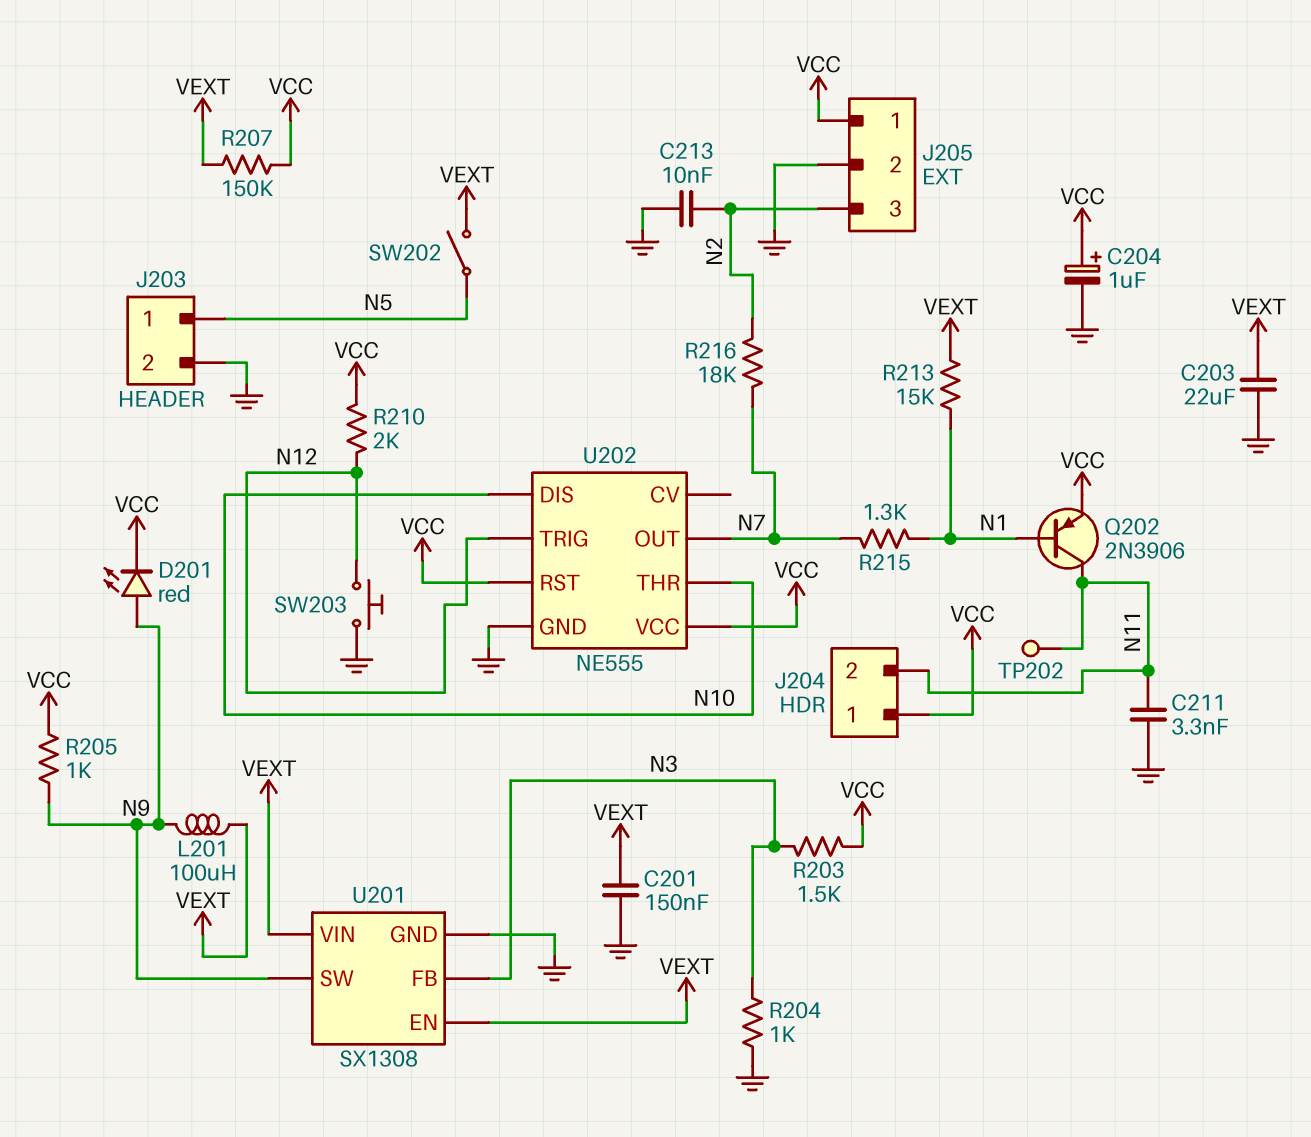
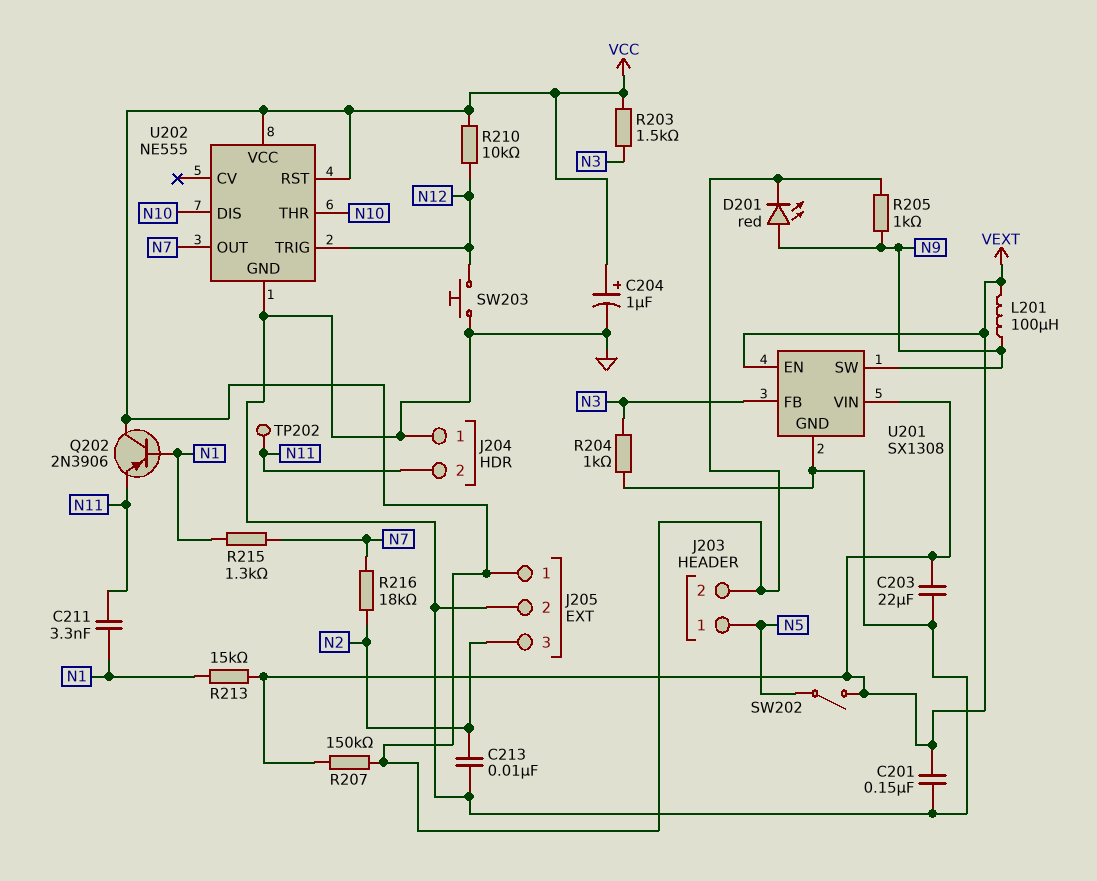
C211: 3.3nF (GND, N11) -> 3.3nF (N1, N11)
J203 pin 2: GND -> VCC
J204 pin 1: VCC -> GND
Q202: PNP 2N3906 (B N1, C N11, E VCC) -> PNP 2N3906 (B N1, C VCC, E N11)
R210: 2k (N12, VCC) -> 10k (N12, VCC)

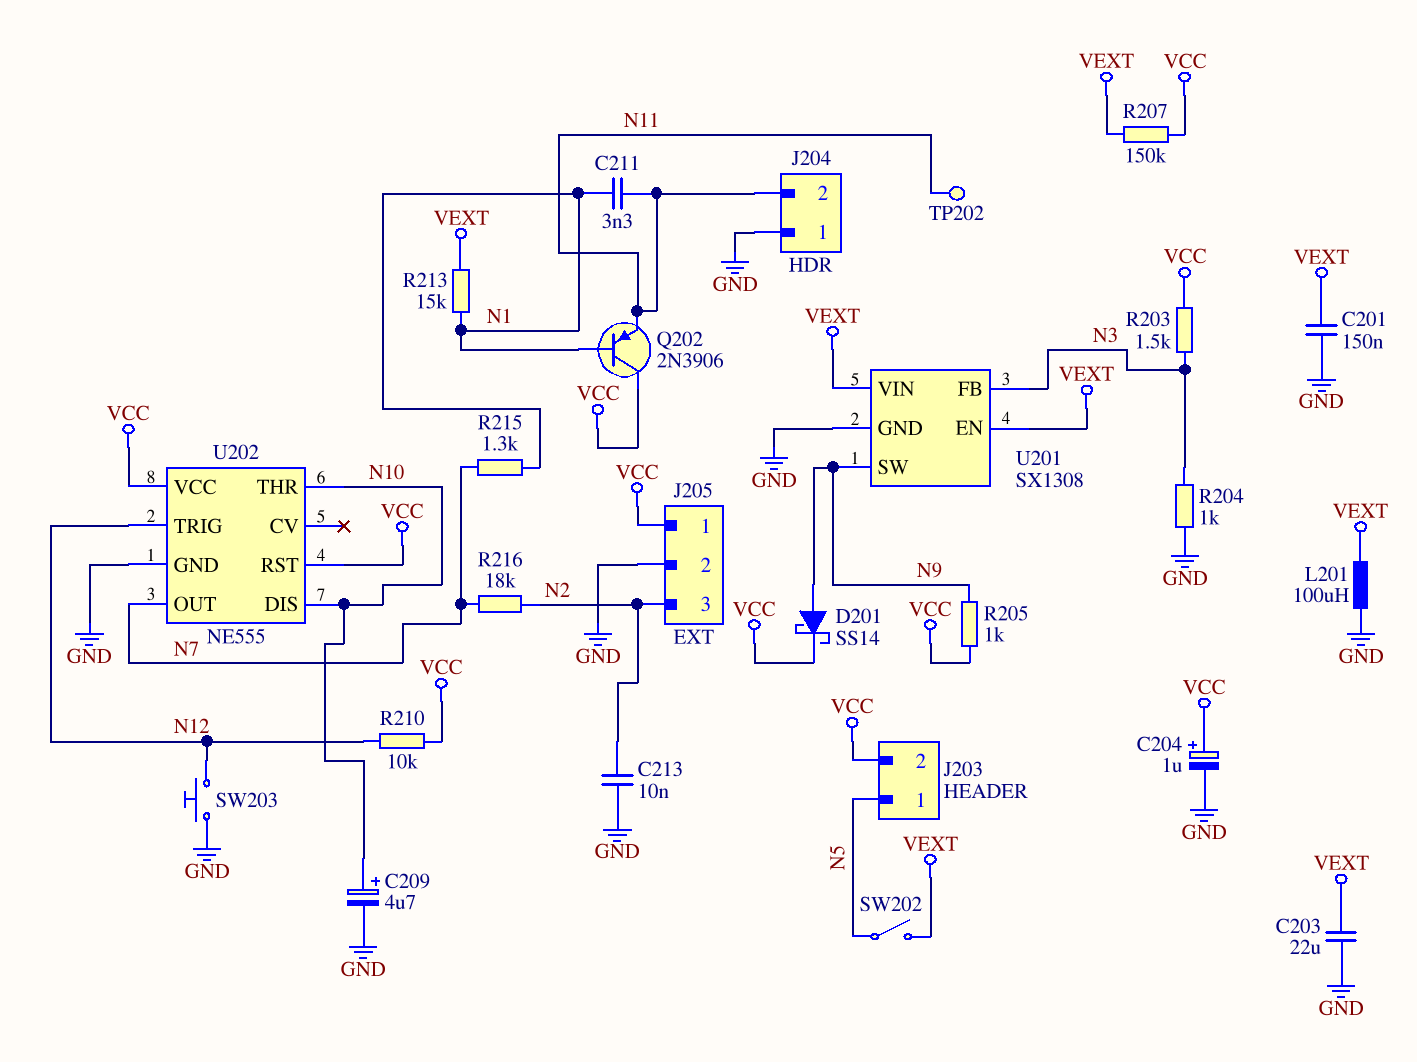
C209: none -> 4.7uF (plus N10, minus GND)
D201: LED red (A N9, K VCC) -> schottky SS14 (A N9, K VCC)
L201: 100uH (N9, VEXT) -> 100uH (GND, VEXT)

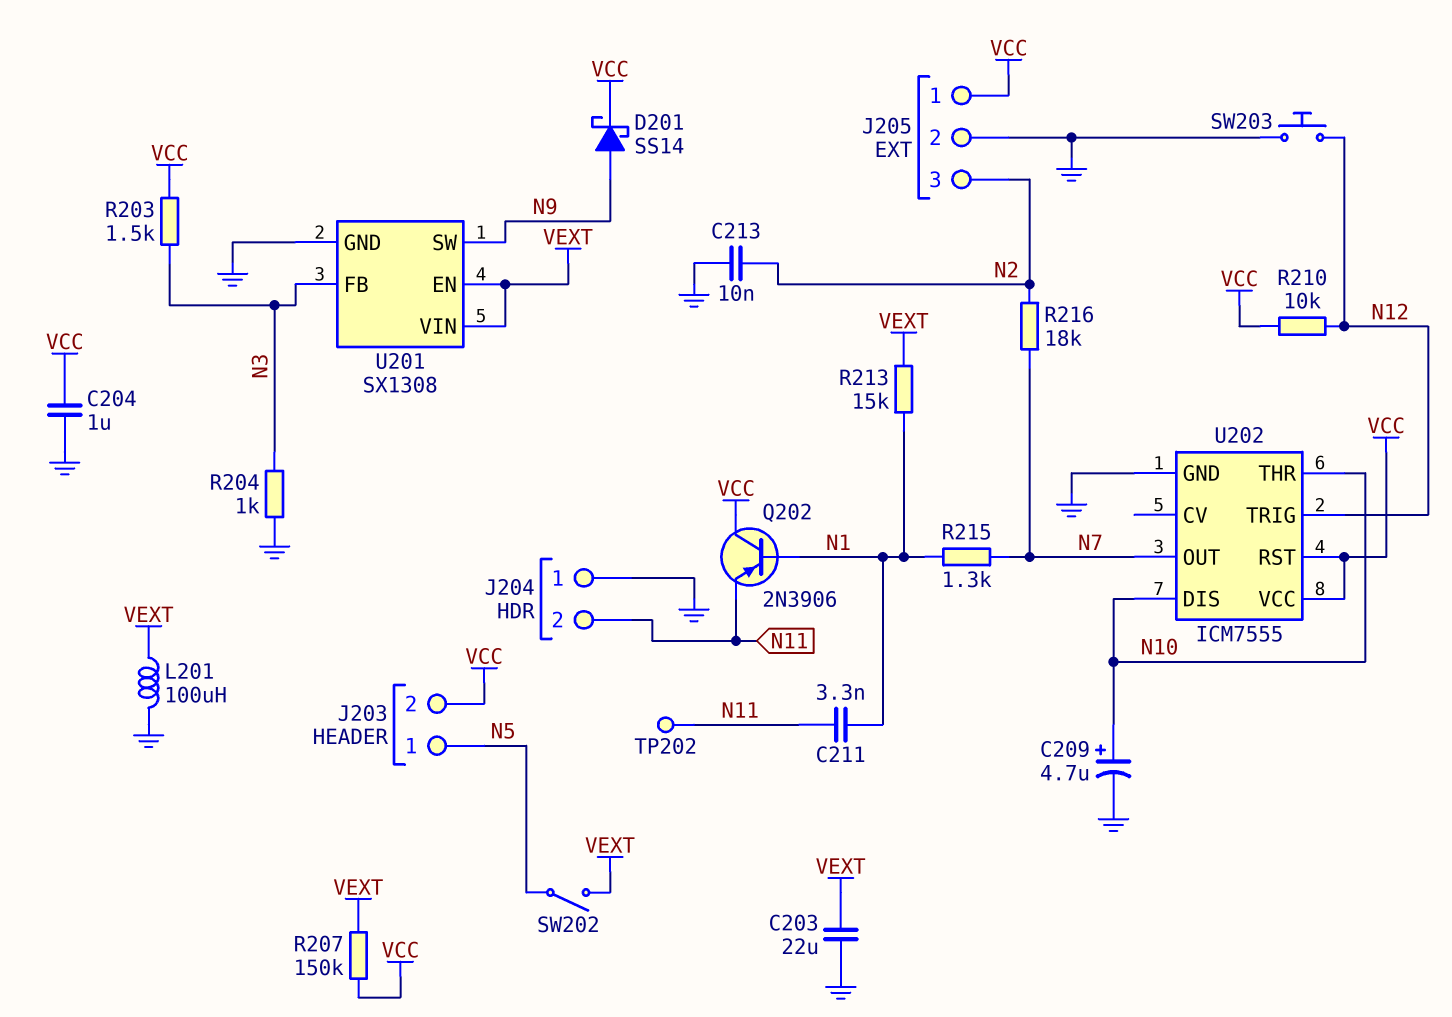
C201: 150nF (GND, VEXT) -> none
C204: 1uF (plus VCC, minus GND) -> 1uF (GND, VCC)
R205: 1k (N9, VCC) -> none
U202: NE555 -> ICM7555

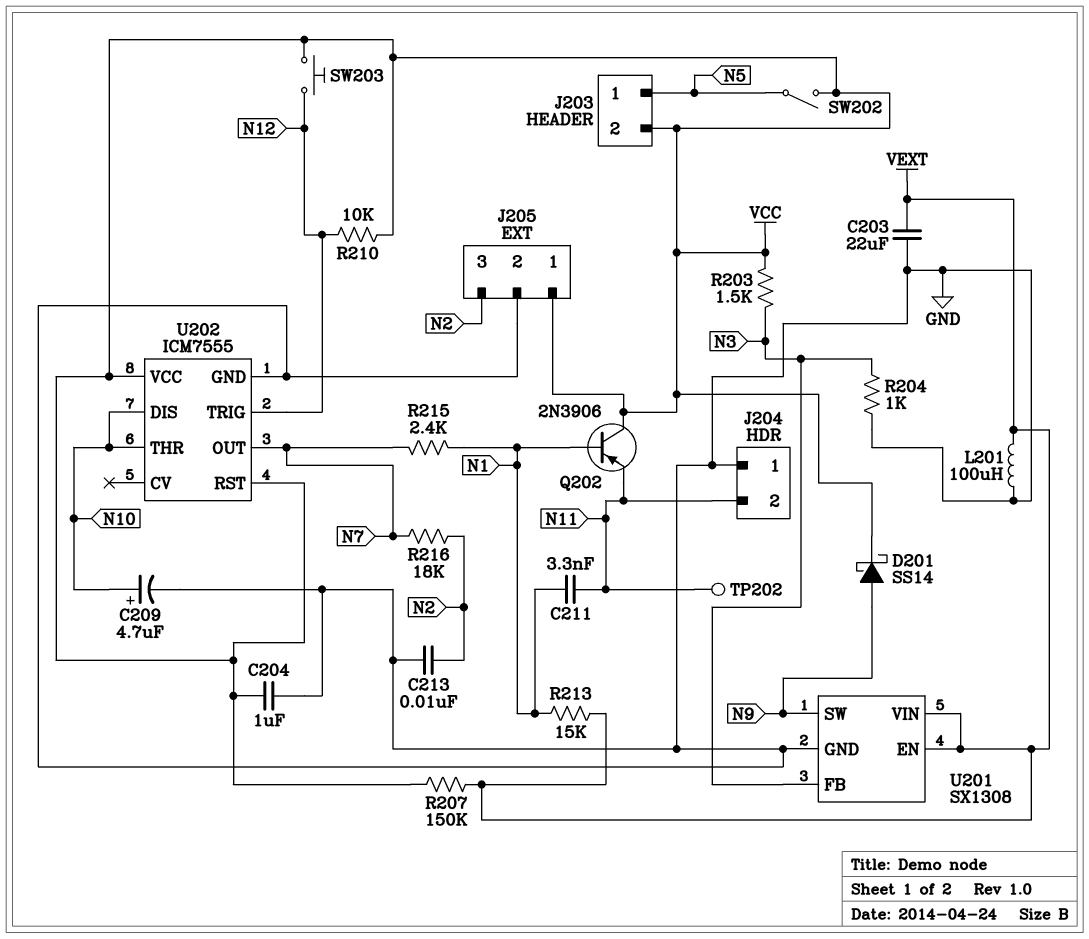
R215: 1.3k (N1, N7) -> 2.4k (N1, N7)
SW202: switch (N5, VEXT) -> switch (N5, VCC)
SW203: button (GND, N12) -> button (N12, VCC)

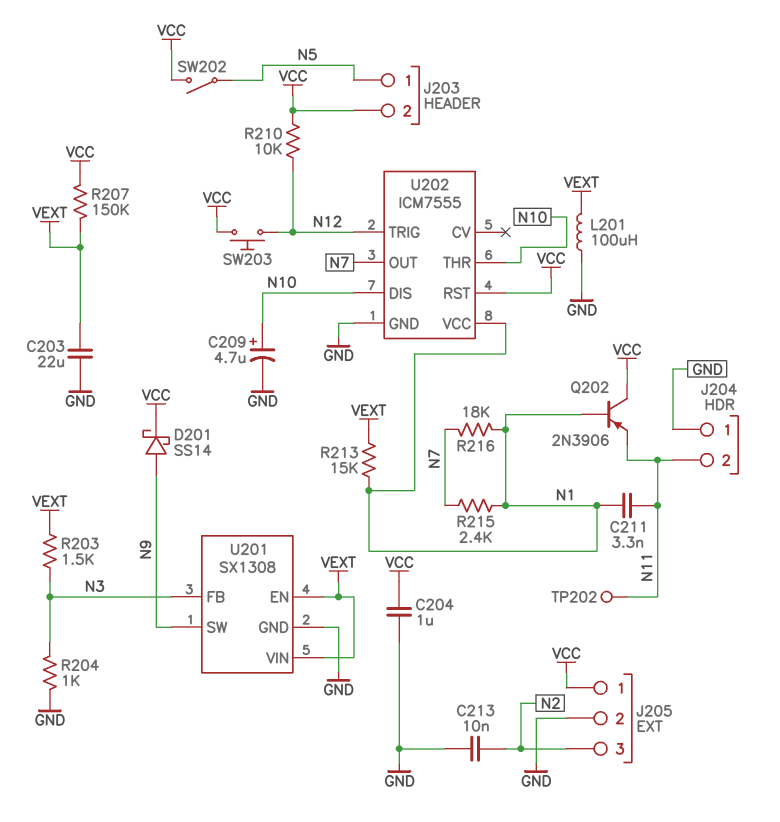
R203: 1.5k (N3, VCC) -> 1.5k (N3, VEXT)
R216: 18k (N2, N7) -> 18k (N1, N7)
U202 pin VCC: VCC -> N1

